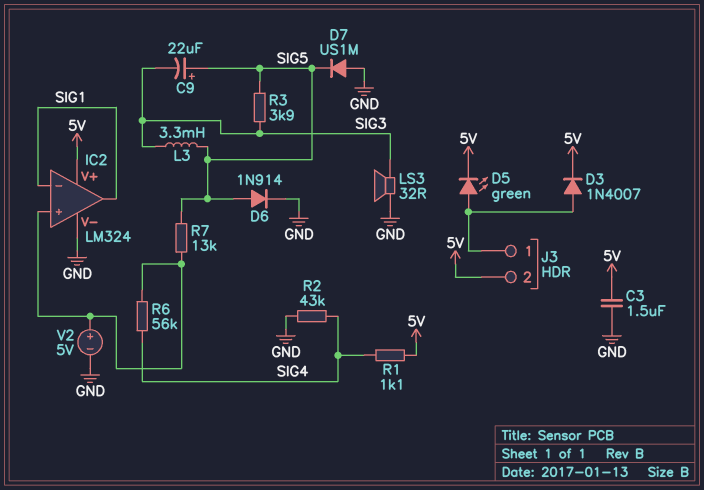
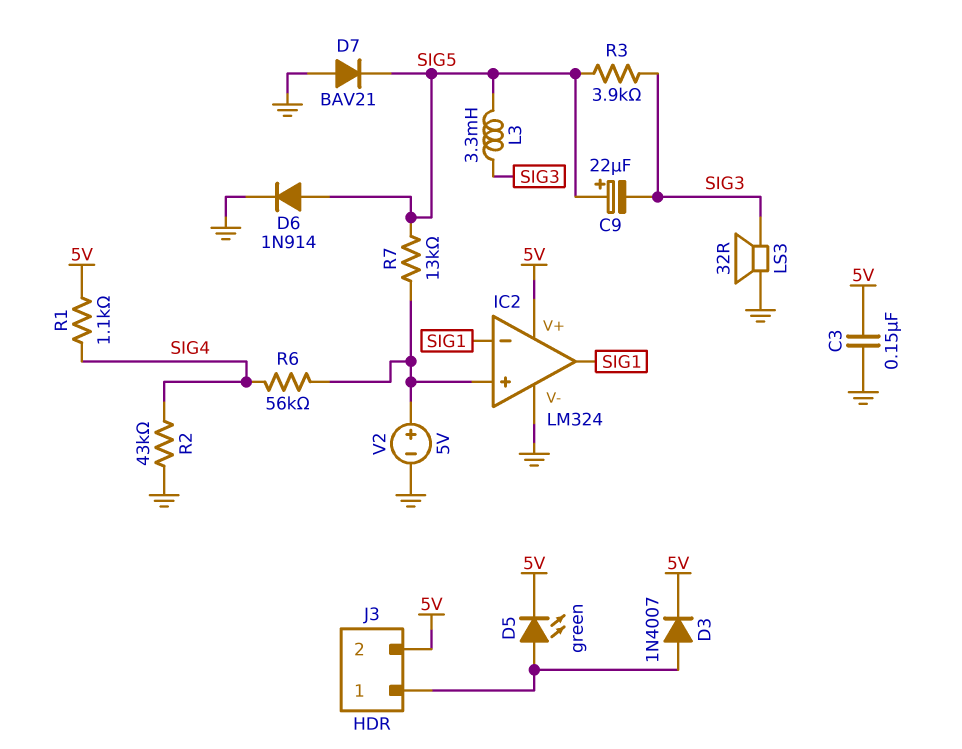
C3: 1.5uF (5V, GND) -> 150nF (5V, GND)
D7: diode US1M (A GND, K SIG5) -> diode BAV21 (A GND, K SIG5)

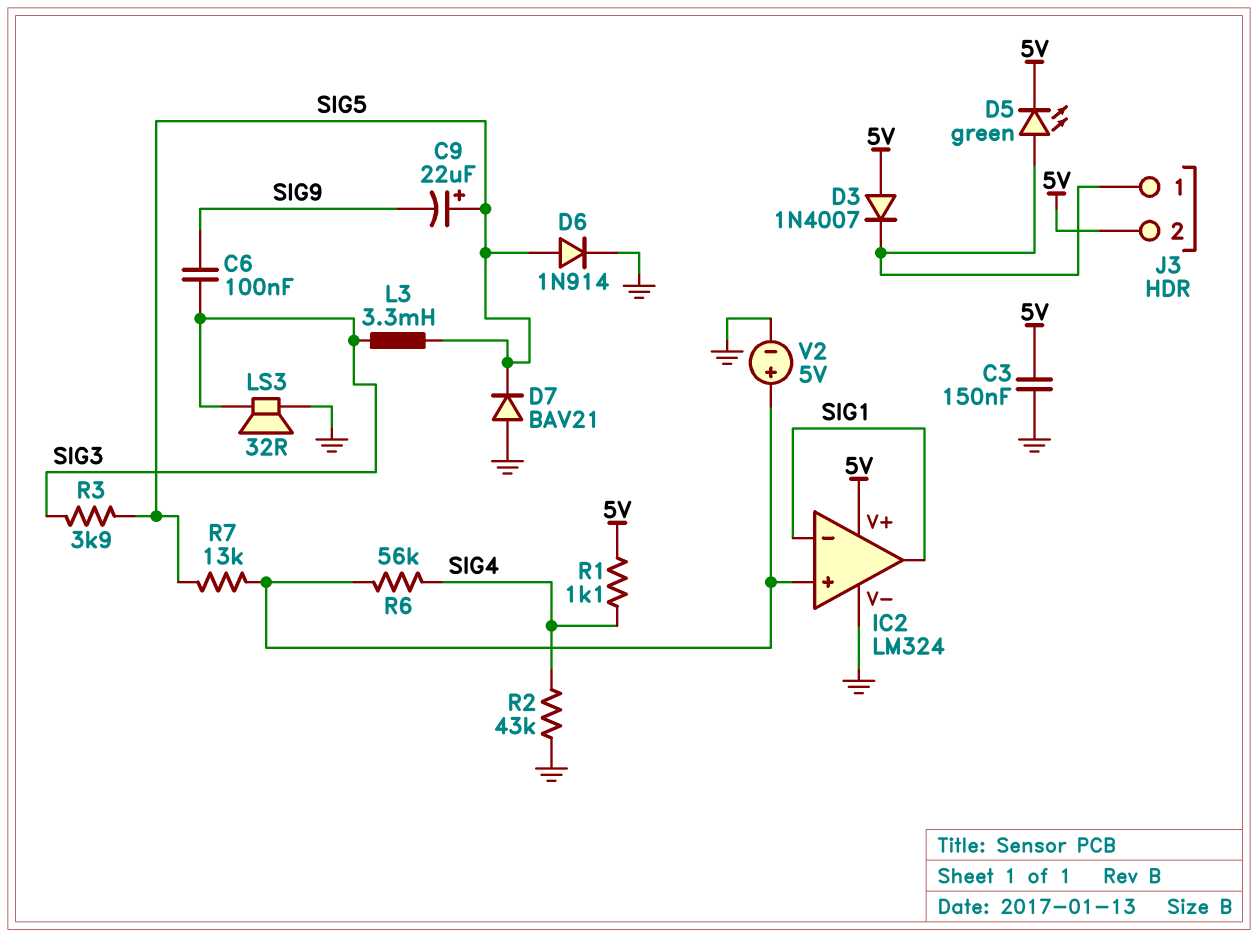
C6: none -> 100nF (SIG3, SIG9)
C9: 22uF (plus SIG5, minus SIG3) -> 22uF (plus SIG5, minus SIG9)
D3: diode 1N4007 (A J3/1, K 5V) -> diode 1N4007 (A 5V, K J3/1)

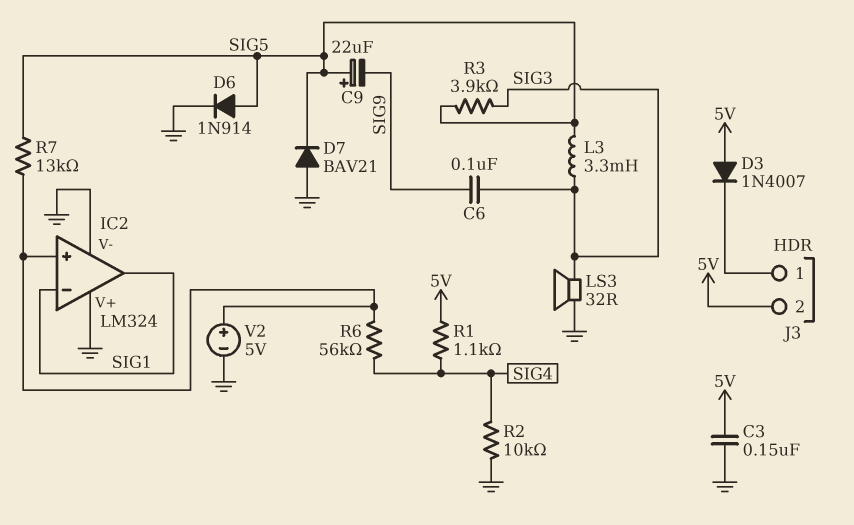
D5: LED green (A J3/1, K 5V) -> none
IC2 pin V+: 5V -> GND
R2: 43k (GND, SIG4) -> 10k (GND, SIG4)

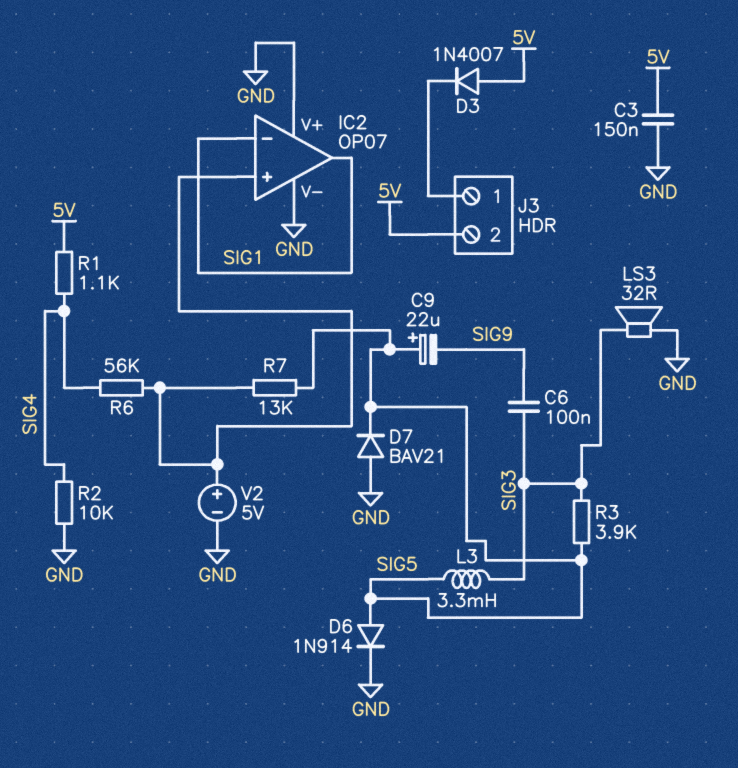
IC2: LM324 -> OP07

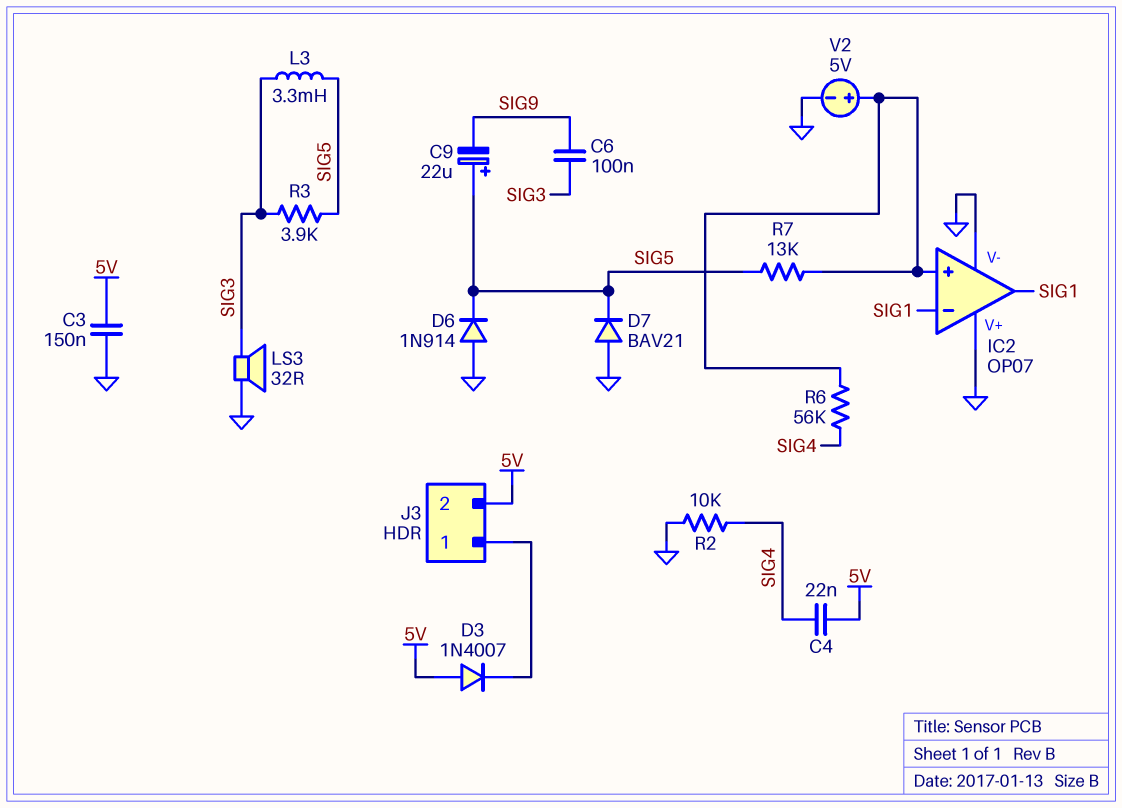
C4: none -> 22nF (5V, SIG4)
D6: diode 1N914 (A SIG5, K GND) -> diode 1N914 (A GND, K SIG5)
R1: 1.1k (5V, SIG4) -> none

